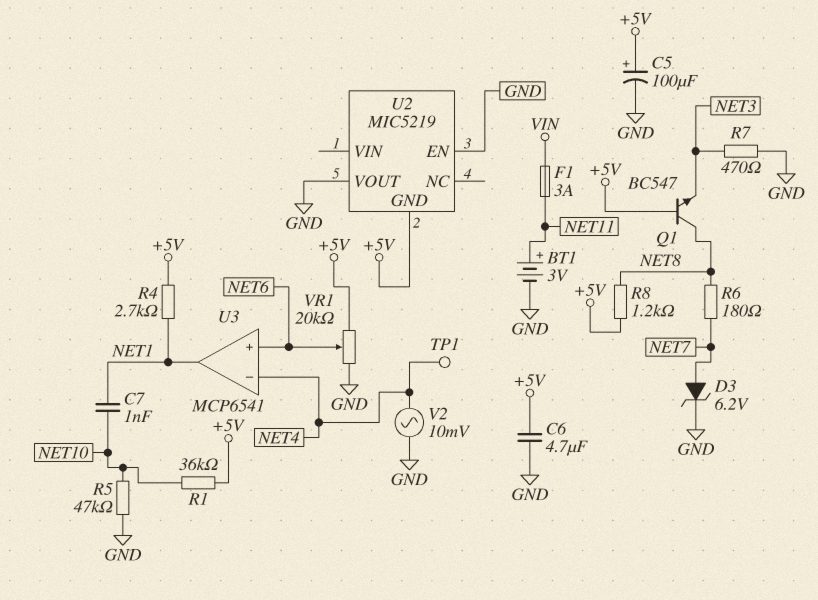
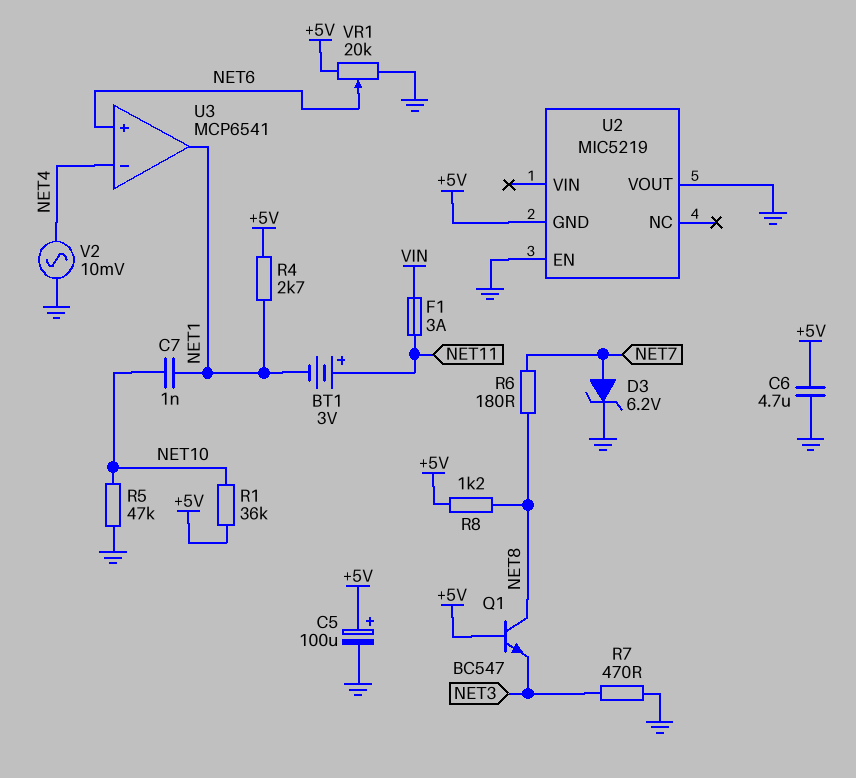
BT1: 3V (plus NET11, minus GND) -> 3V (plus NET11, minus NET1)
TP1: test point (NET4) -> none

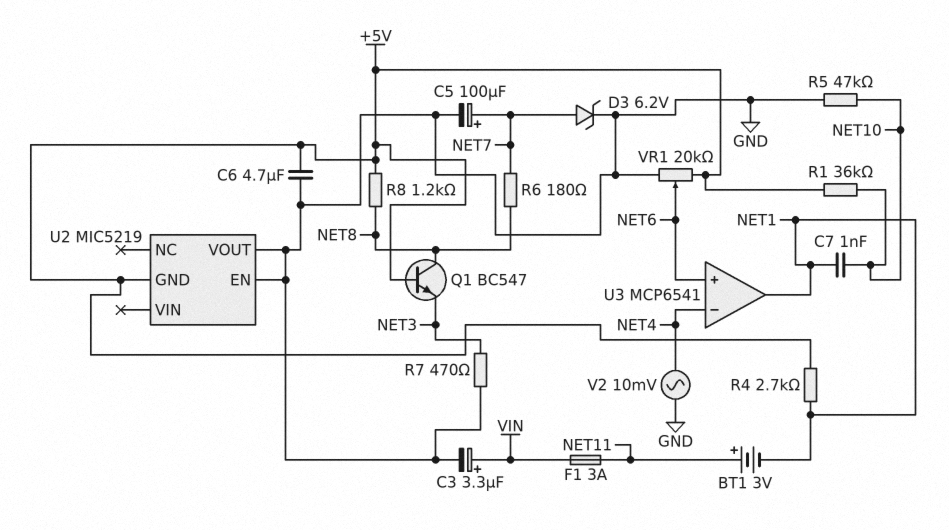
C3: none -> 3.3uF (plus VIN, minus GND)
C5: 100uF (plus +5V, minus GND) -> 100uF (plus NET7, minus GND)

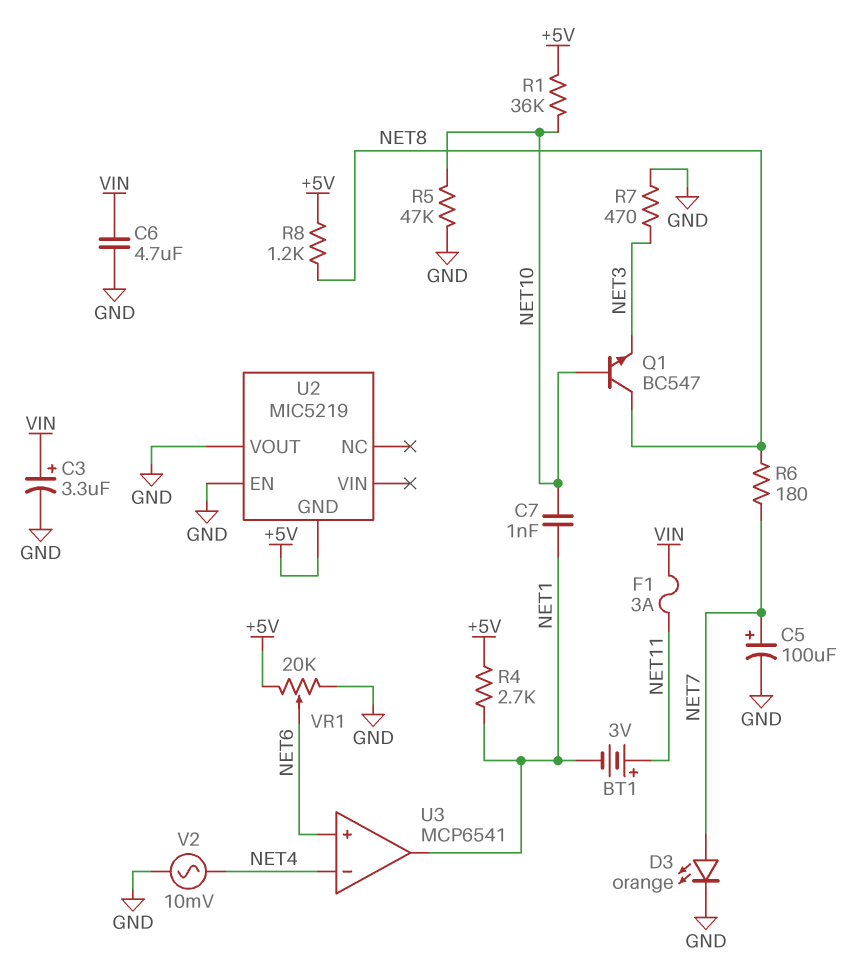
C6: 4.7uF (+5V, GND) -> 4.7uF (GND, VIN)
D3: zener 6.2V (A NET7, K GND) -> LED orange (A NET7, K GND)
Q1: NPN BC547 (B +5V, C NET8, E NET3) -> NPN BC547 (B NET10, C NET8, E NET3)

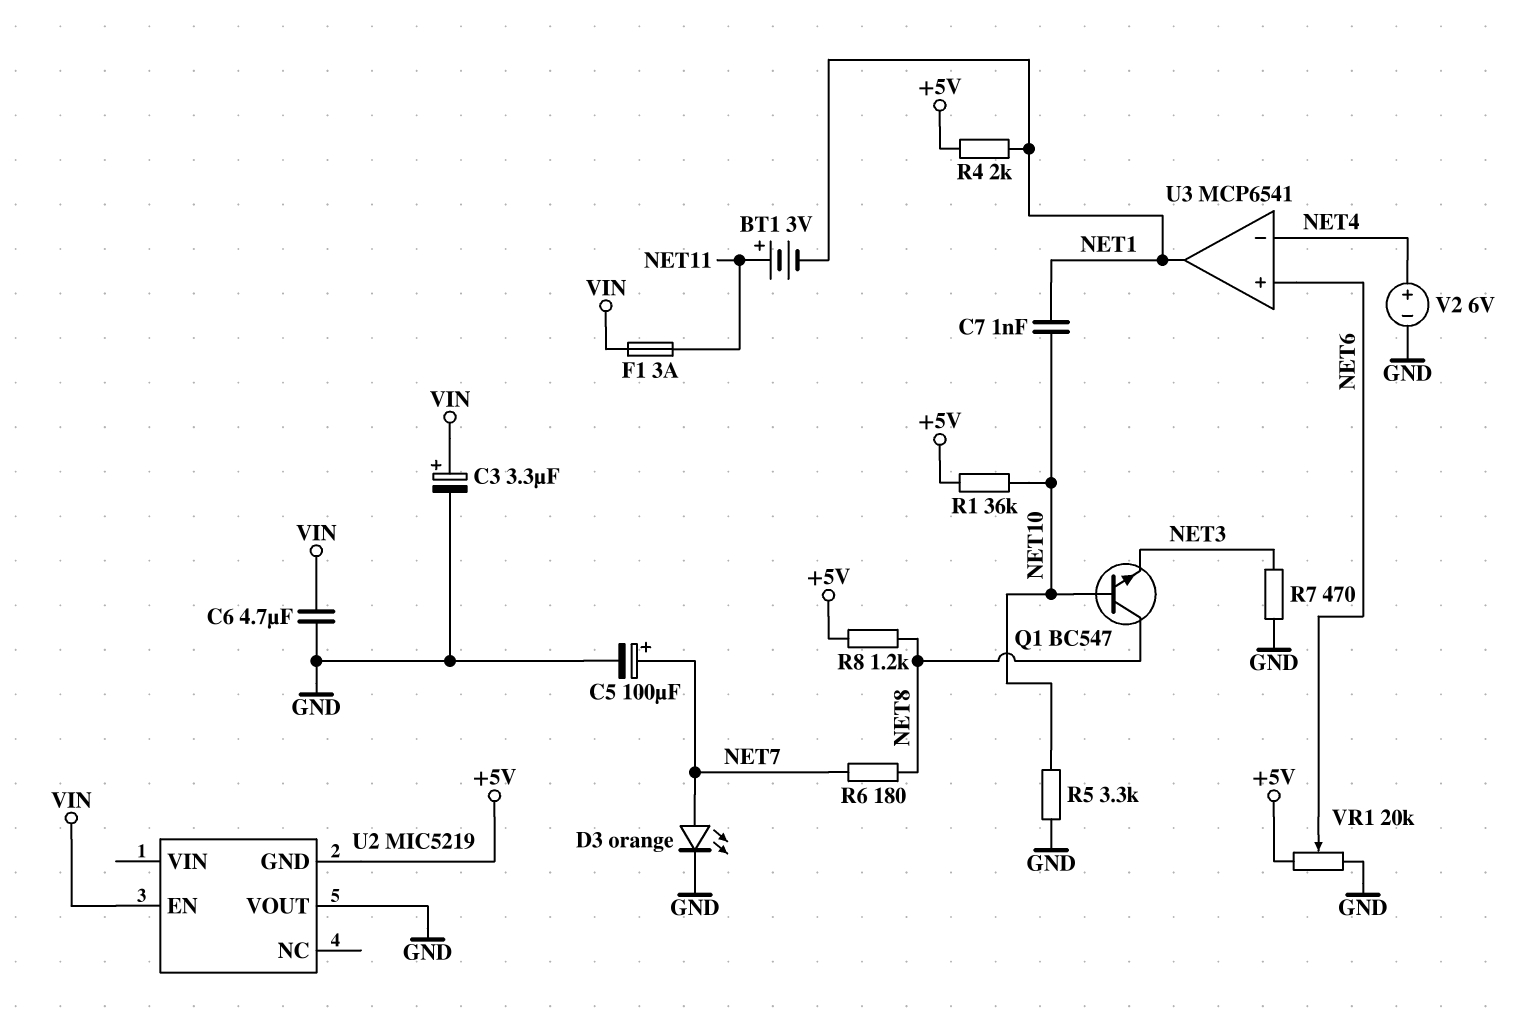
R4: 2.7k (+5V, NET1) -> 2k (+5V, NET1)
R5: 47k (GND, NET10) -> 3.3k (GND, NET10)
U2 pin EN: GND -> VIN
V2: AC 10mV (GND, NET4) -> 6V (plus NET4, minus GND)

